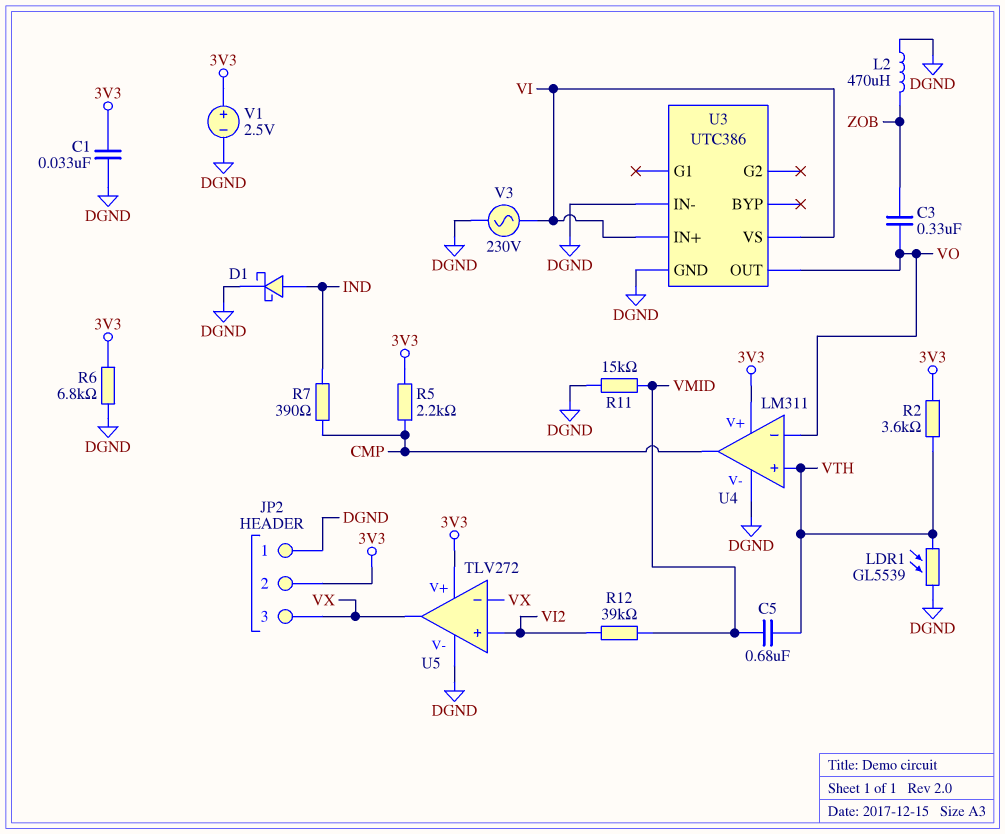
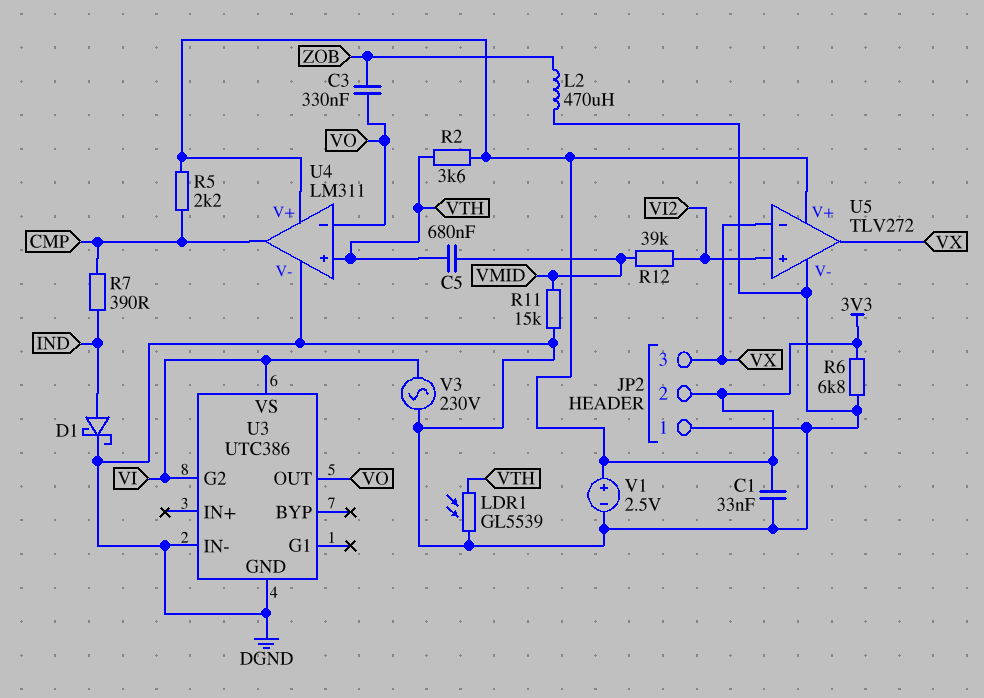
U3 pin G2: none -> VI
U3 pin IN+: VI -> none

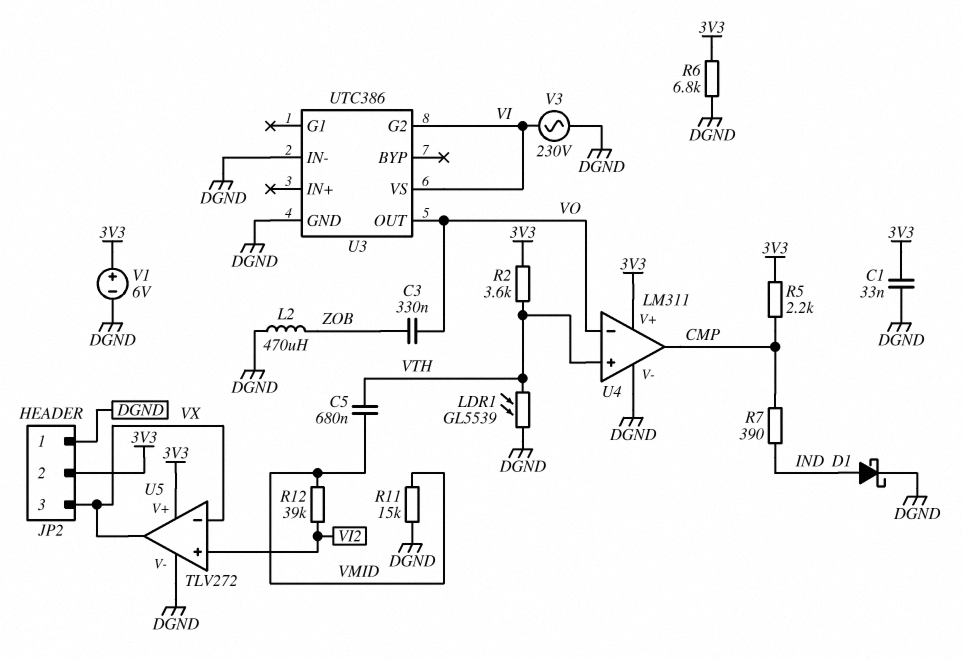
V1: 2.5V (plus 3V3, minus DGND) -> 6V (plus 3V3, minus DGND)

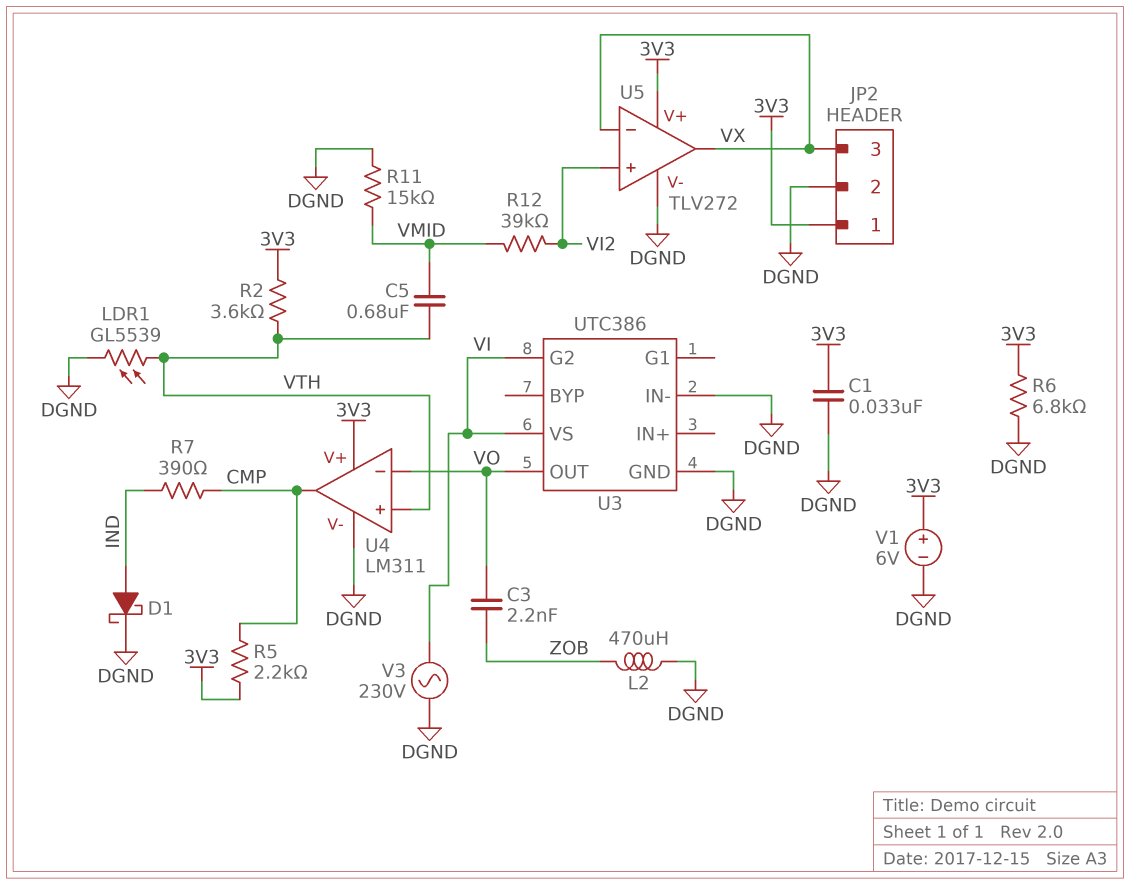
C3: 330nF (VO, ZOB) -> 2.2nF (VO, ZOB)
JP2 pin 1: DGND -> 3V3
JP2 pin 2: 3V3 -> DGND

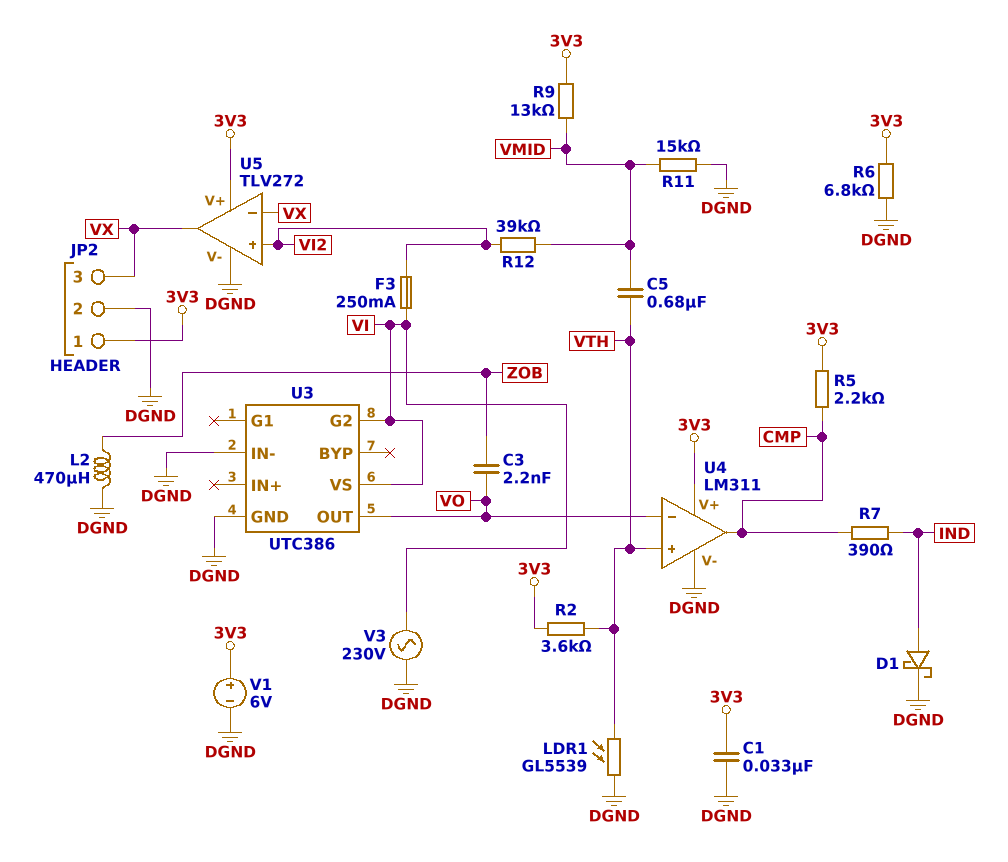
F3: none -> 250mA (VI, VI2)
R9: none -> 13k (3V3, VMID)

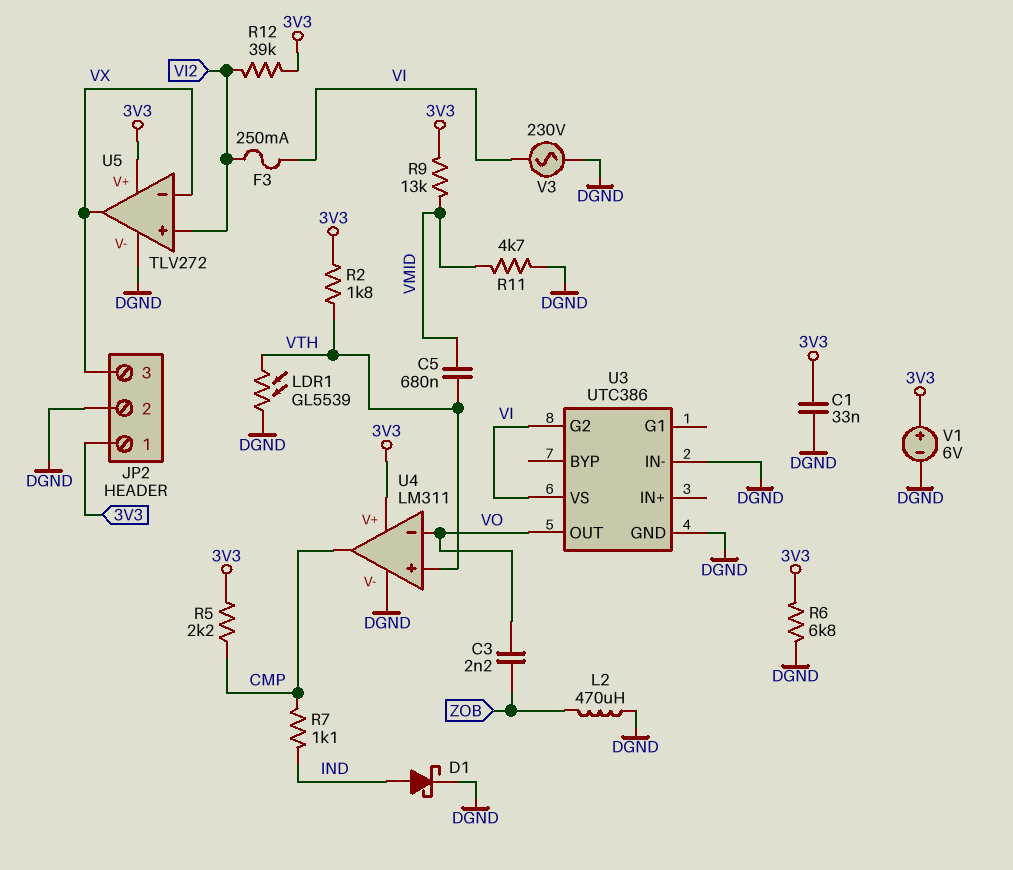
R2: 3.6k (3V3, VTH) -> 1.8k (3V3, VTH)
R7: 390 (CMP, IND) -> 1.1k (CMP, IND)
R11: 15k (DGND, VMID) -> 4.7k (DGND, VMID)
R12: 39k (VI2, VMID) -> 39k (3V3, VI2)

